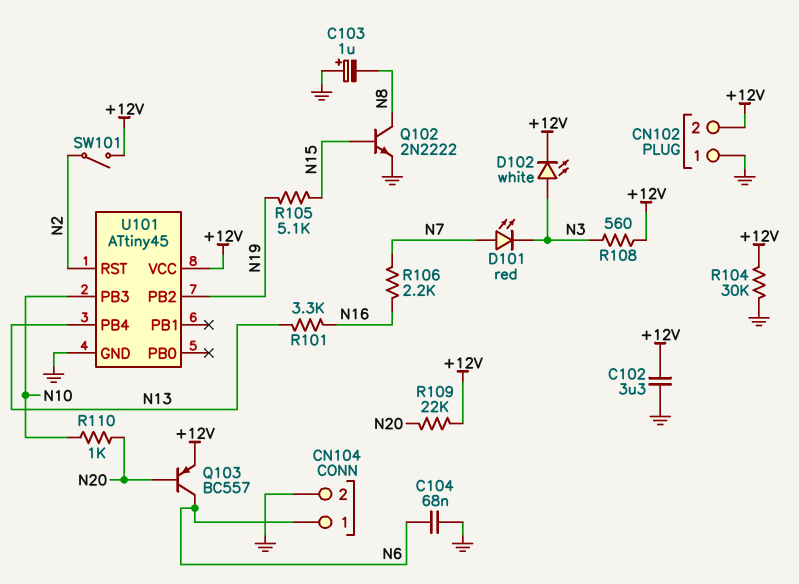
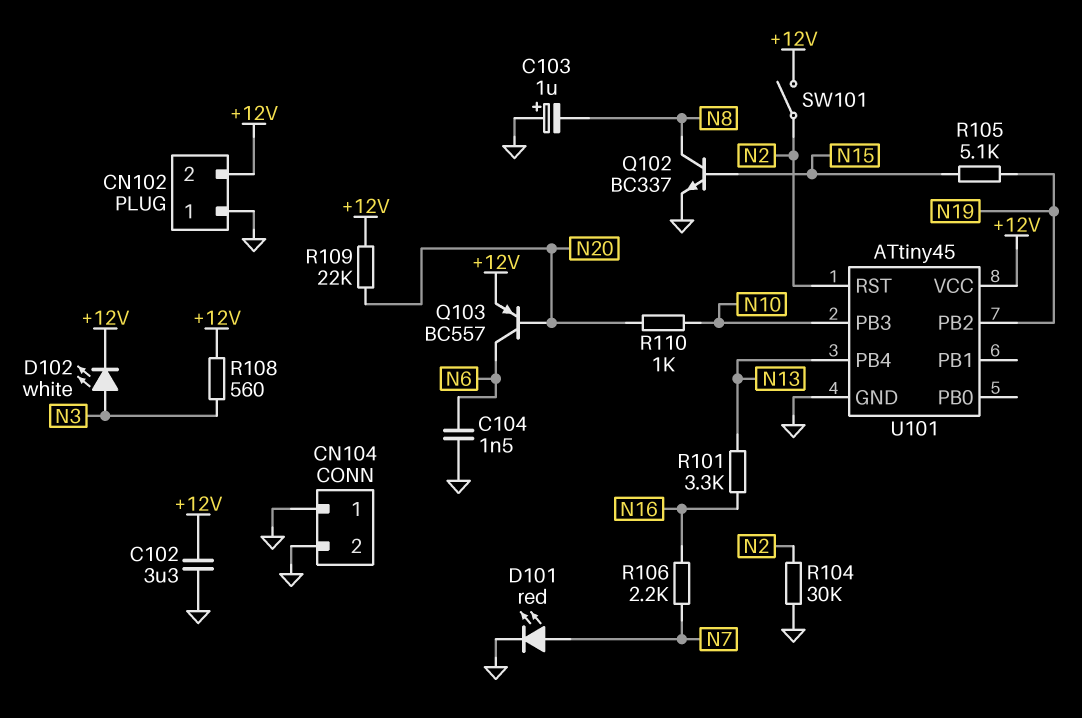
C104: 68nF (GND, N6) -> 1.5nF (GND, N6)
CN104 pin 1: N6 -> GND
D101: LED red (A N7, K N3) -> LED red (A N7, K GND)
Q102: NPN 2N2222 (B N15, C N8, E GND) -> NPN BC337 (B N15, C N8, E GND)
R104: 30k (+12V, GND) -> 30k (GND, N2)

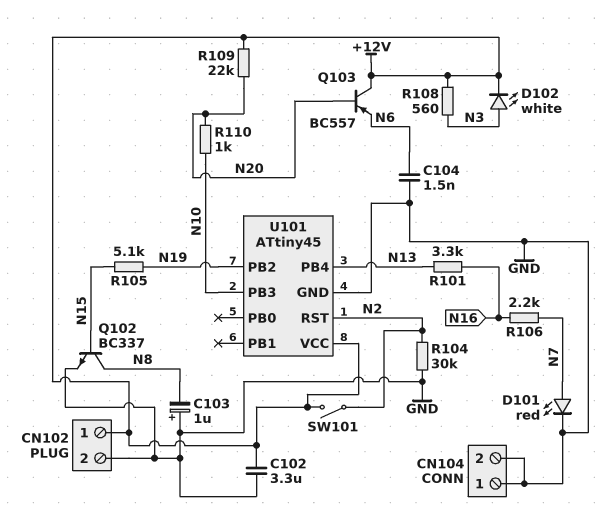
CN102 pin 1: GND -> +12V
CN102 pin 2: +12V -> GND
Q103: PNP BC557 (B N20, C N6, E +12V) -> PNP BC557 (B N20, C +12V, E N6)

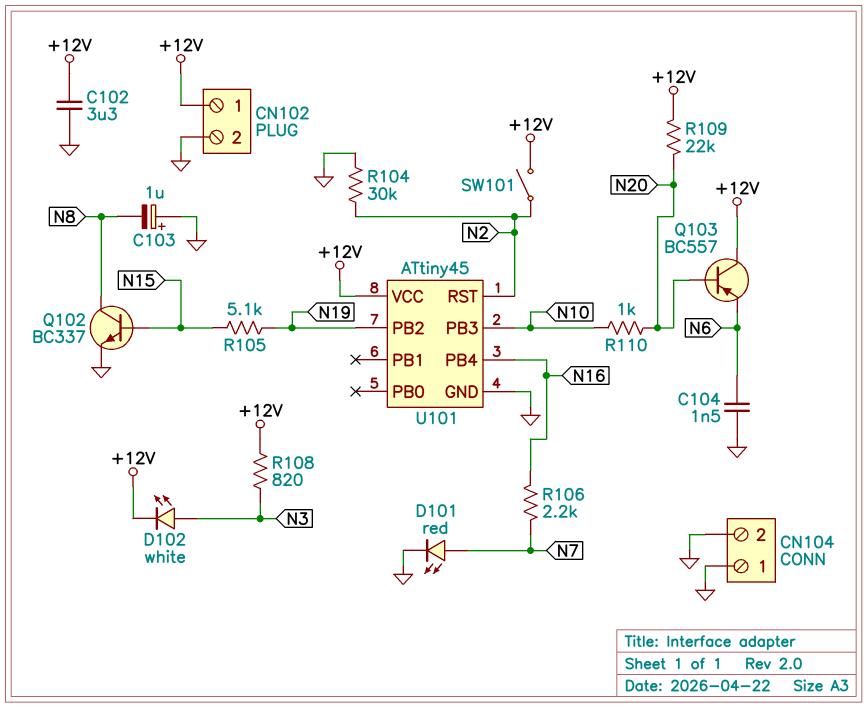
R101: 3.3k (N13, N16) -> none
R108: 560 (+12V, N3) -> 820 (+12V, N3)
U101 pin PB4: N13 -> N16

